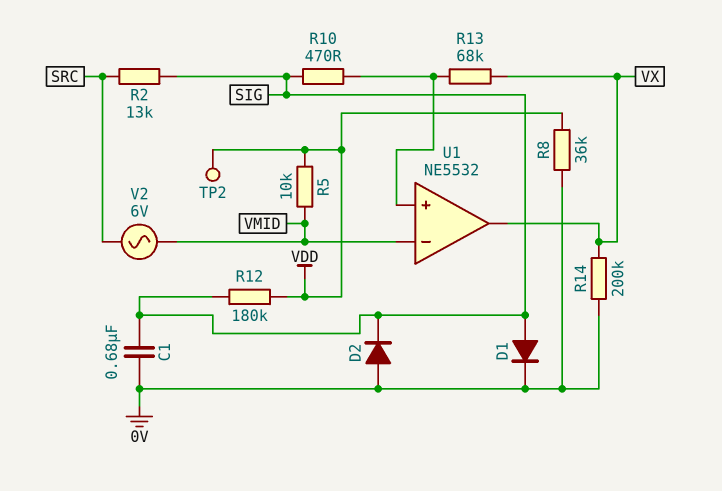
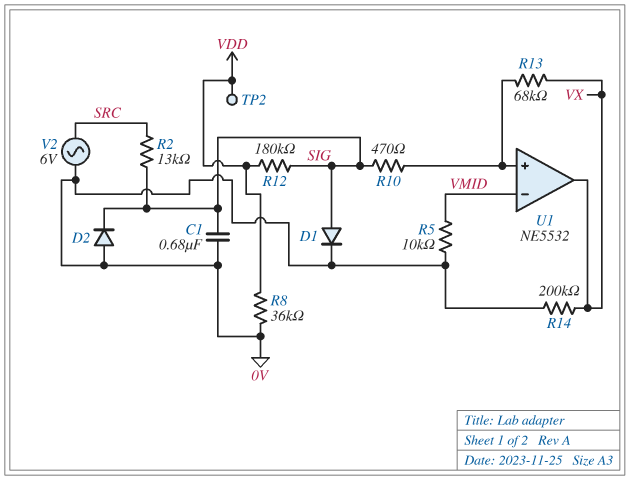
R5: 10k (VDD, VMID) -> 10k (0V, VMID)
V2: AC 6V (SRC, VMID) -> AC 6V (0V, SRC)

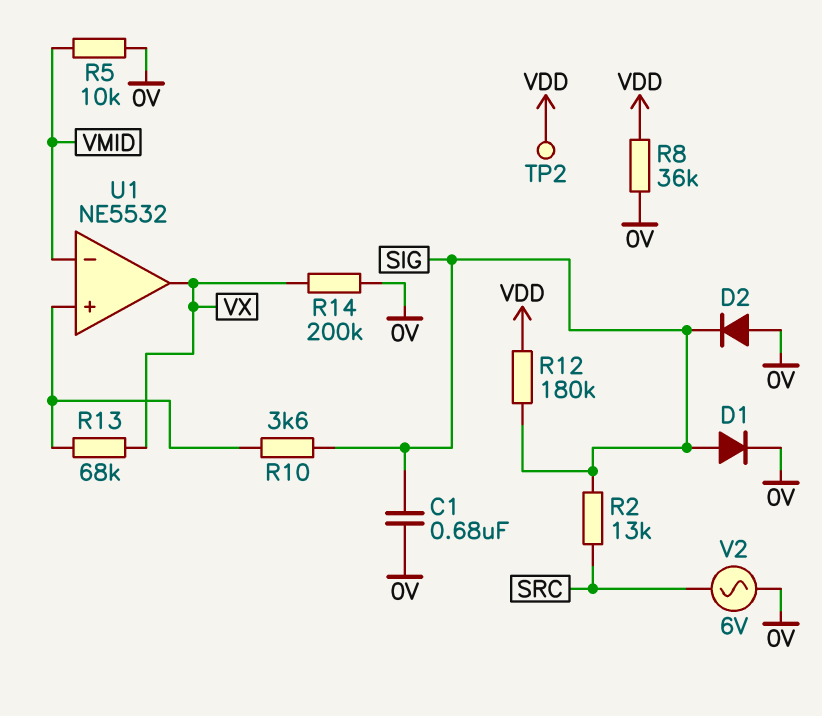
R10: 470 (SIG, U1/in+) -> 3.6k (SIG, U1/in+)

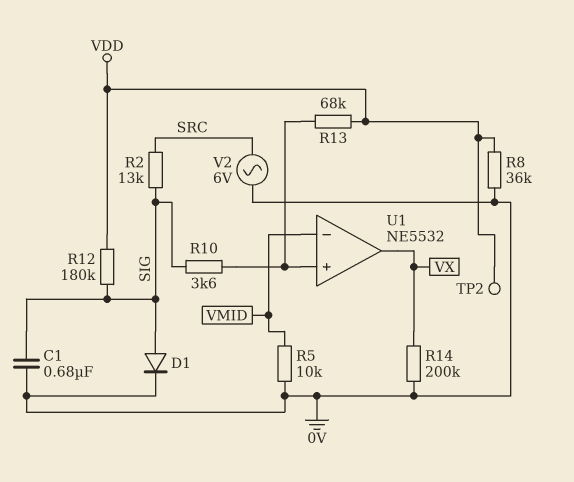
D2: diode (A 0V, K SIG) -> none
R13: 68k (U1/in+, VX) -> 68k (U1/in+, VDD)

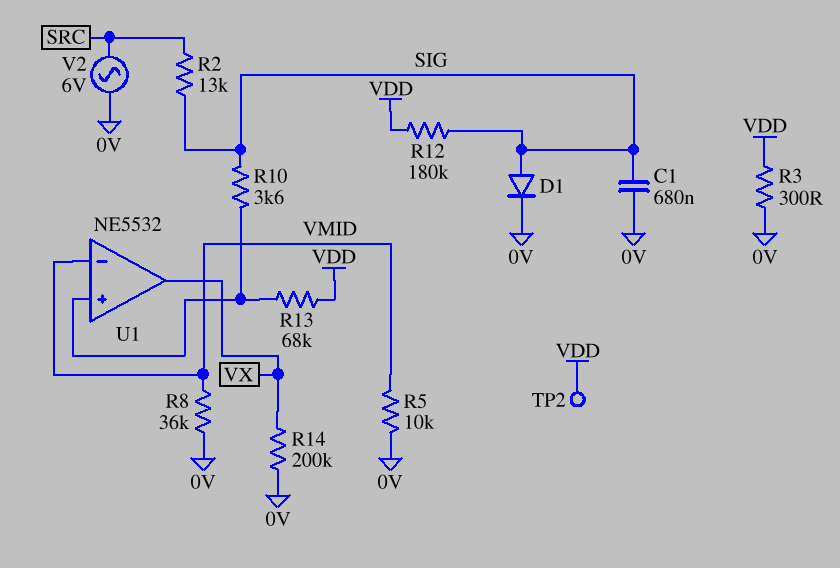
R3: none -> 300 (0V, VDD)
R8: 36k (0V, VDD) -> 36k (0V, VMID)

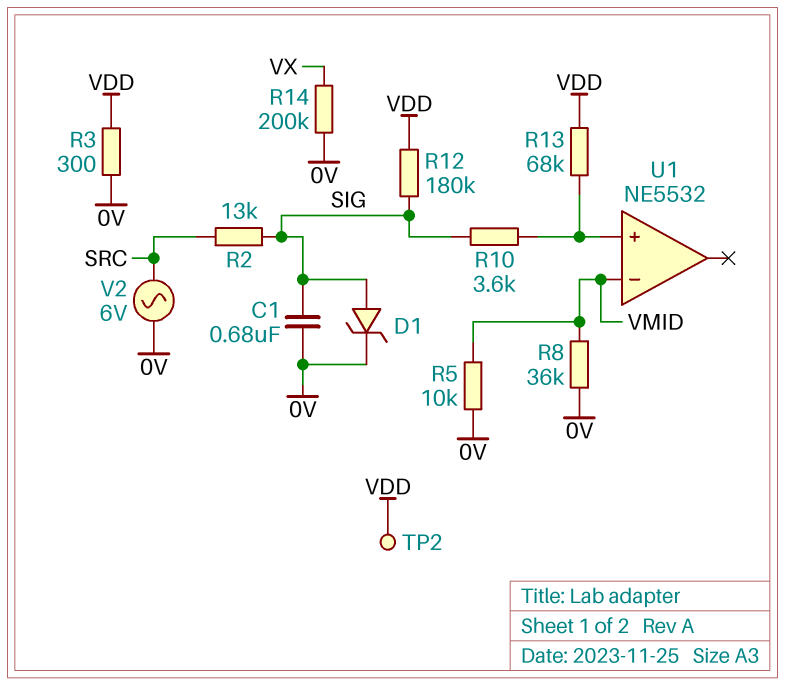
D1: diode (A SIG, K 0V) -> zener (A SIG, K 0V)
U1 pin out: VX -> none

